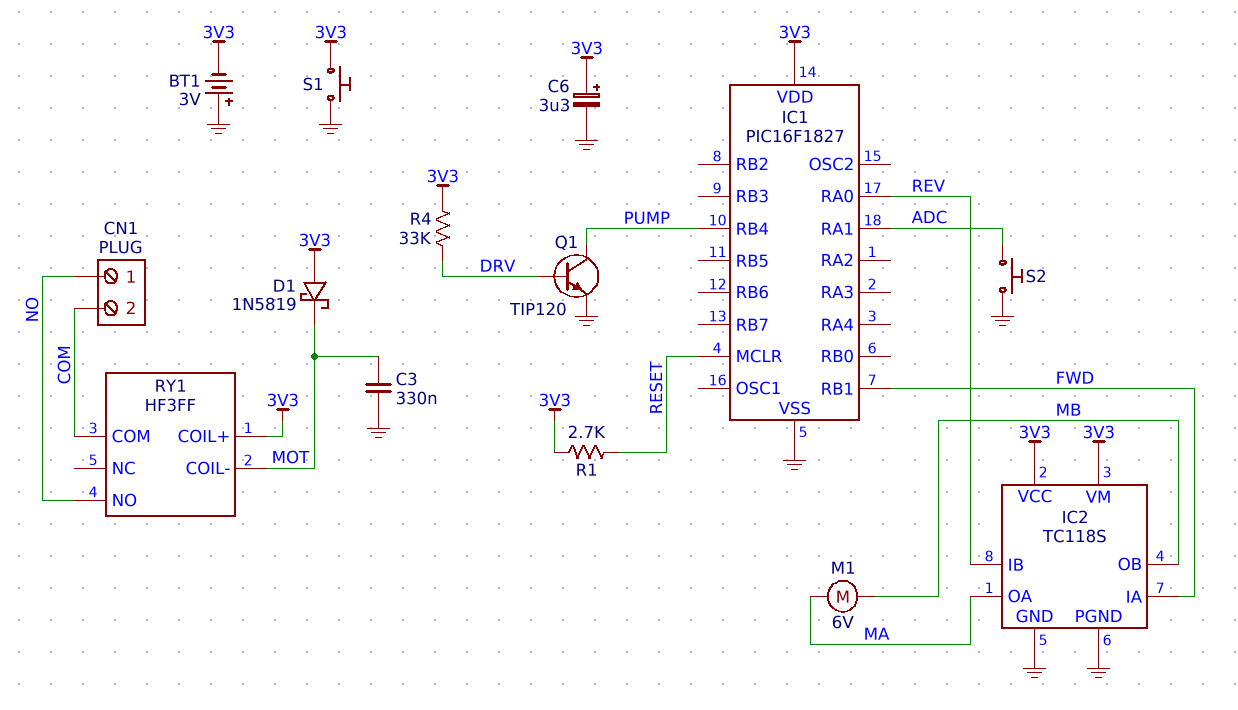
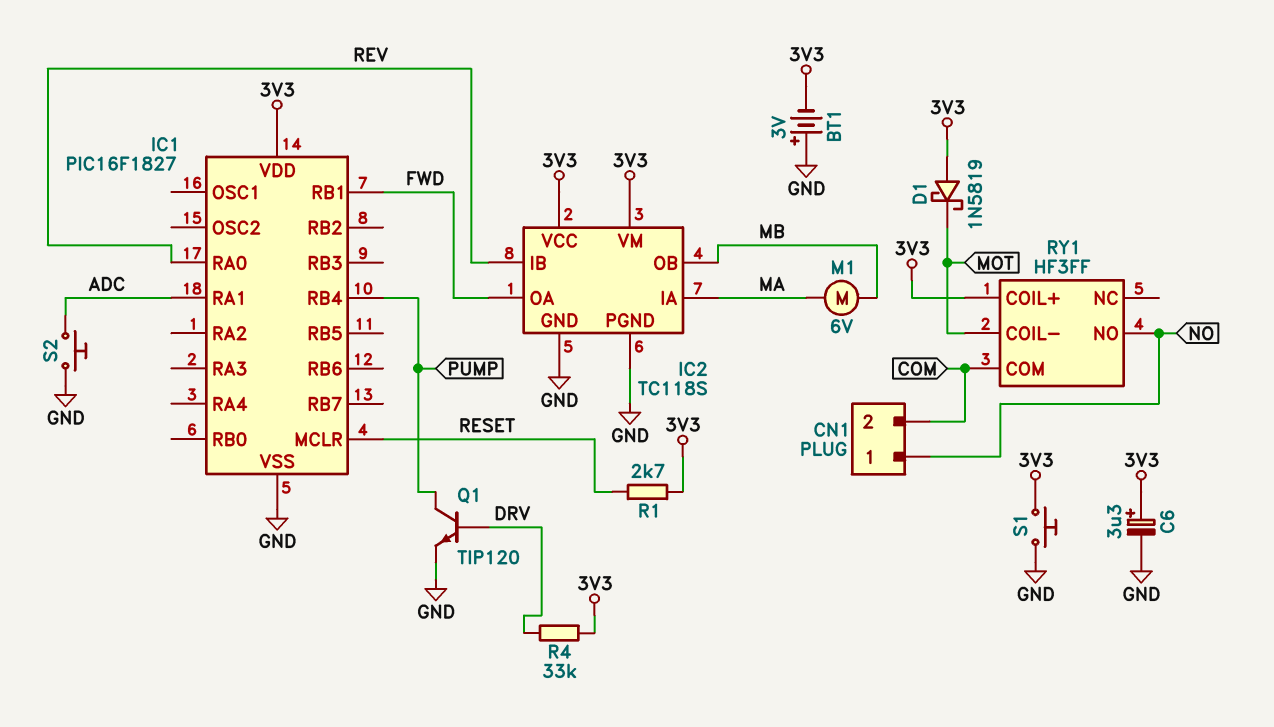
C3: 330nF (GND, MOT) -> none
IC2 pin IA: FWD -> MA
IC2 pin OA: MA -> FWD

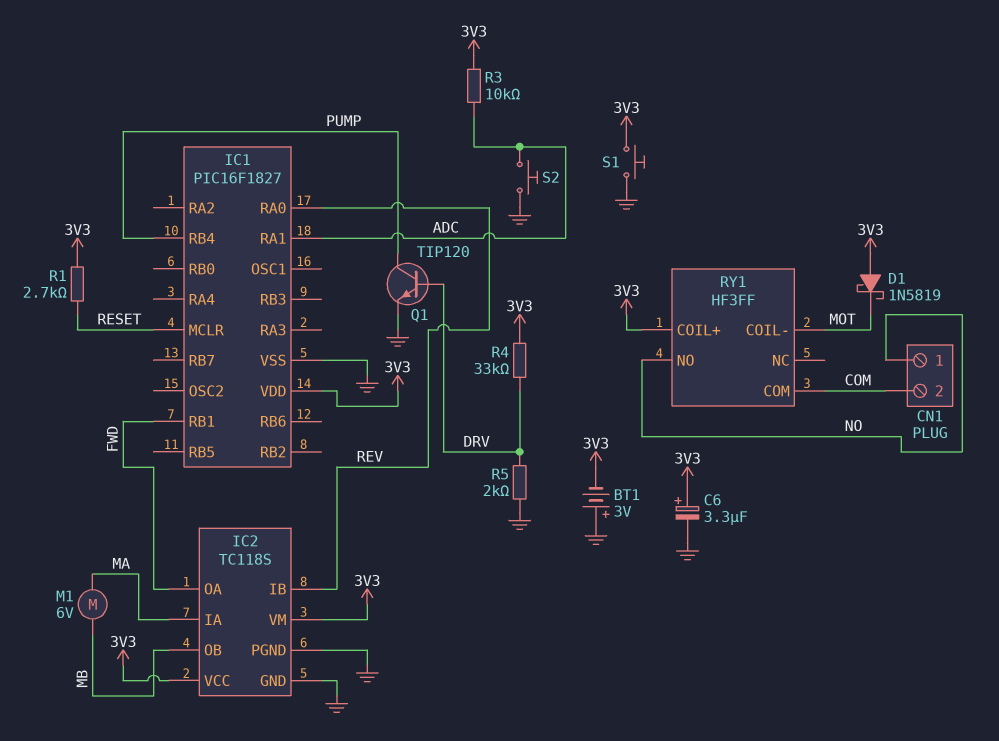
R3: none -> 10k (3V3, ADC)
R5: none -> 2k (DRV, GND)

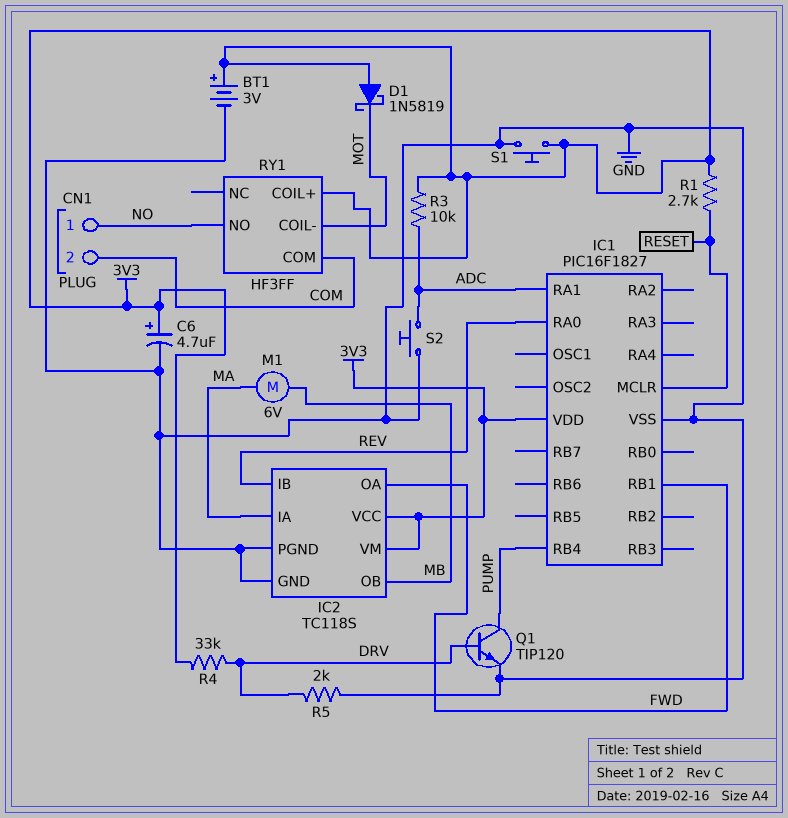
BT1: 3V (plus GND, minus 3V3) -> 3V (plus 3V3, minus GND)
C6: 3.3uF (plus 3V3, minus GND) -> 4.7uF (plus 3V3, minus GND)

